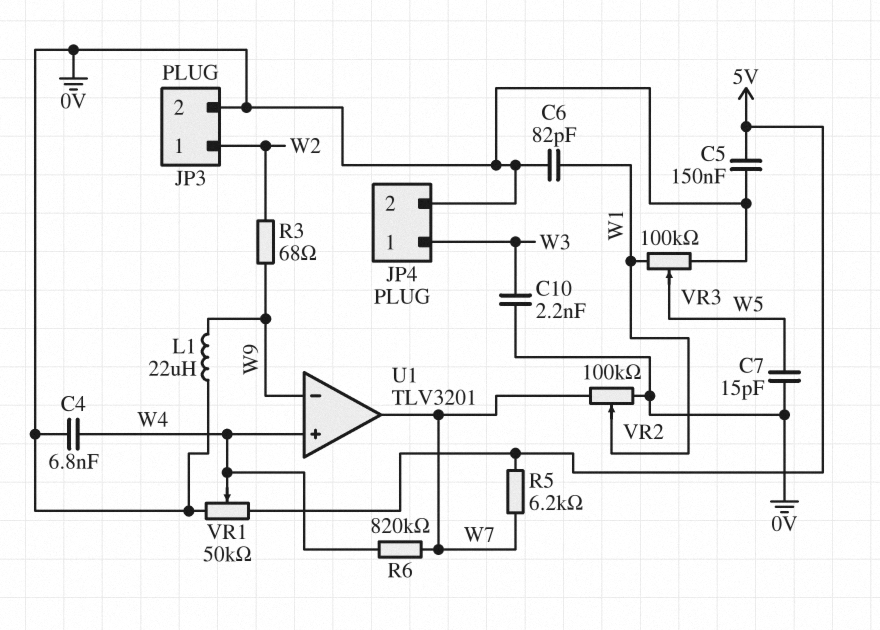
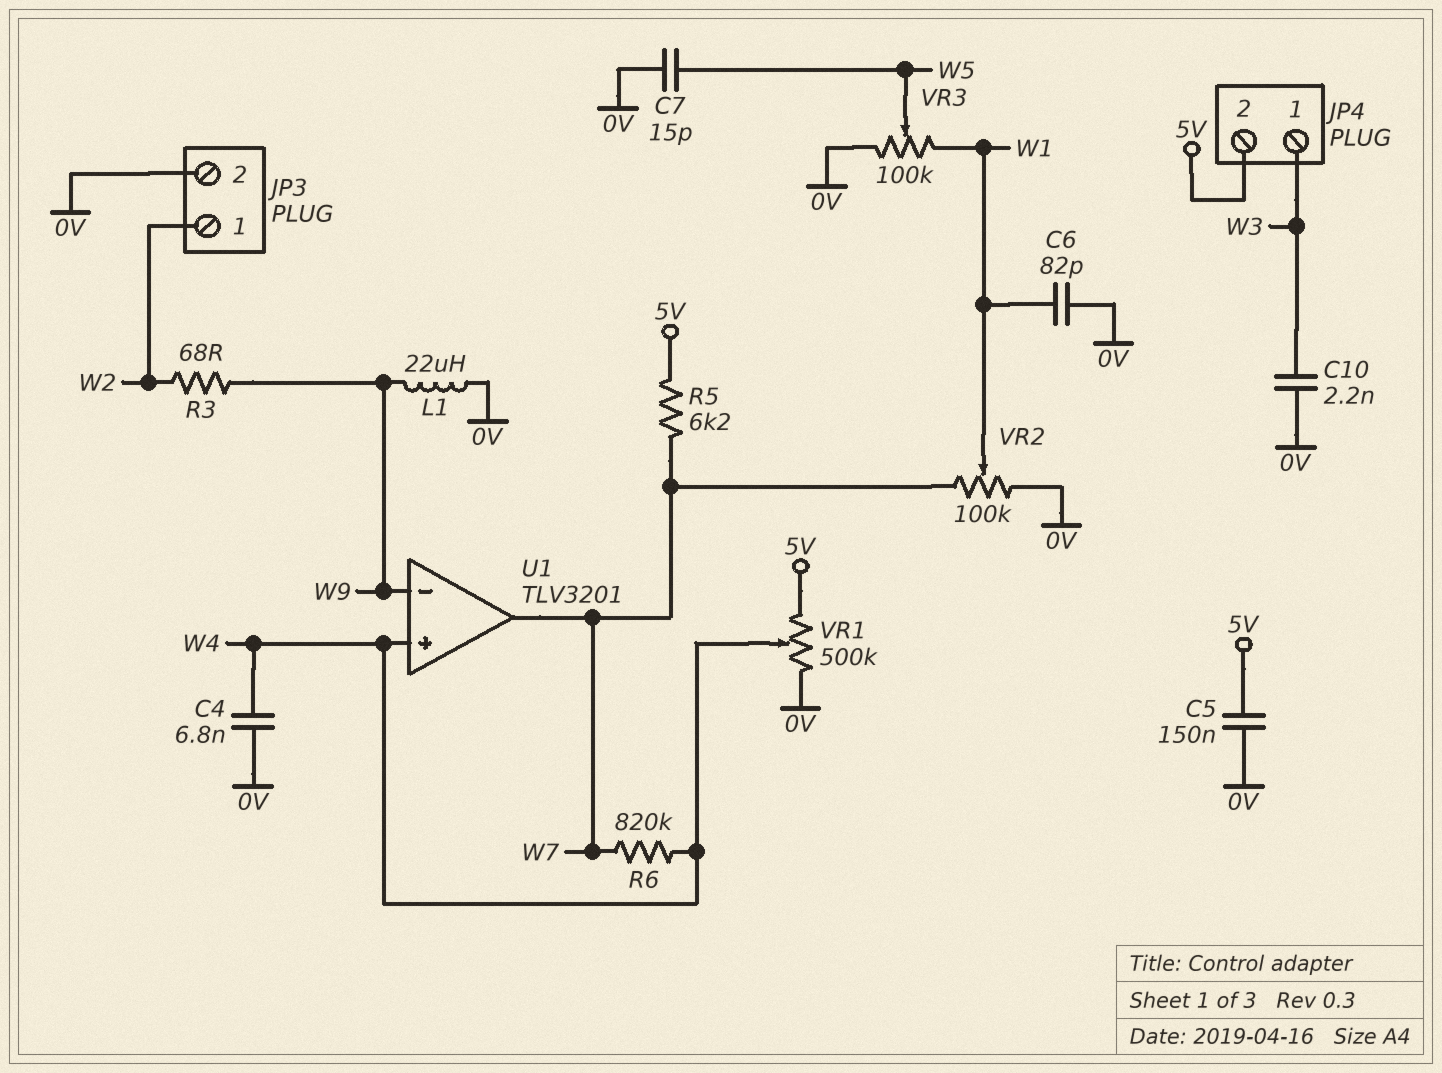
JP4 pin 2: 0V -> 5V
VR1: 50k (0V, 5V, wiper W4) -> 500k (0V, 5V, wiper W4)

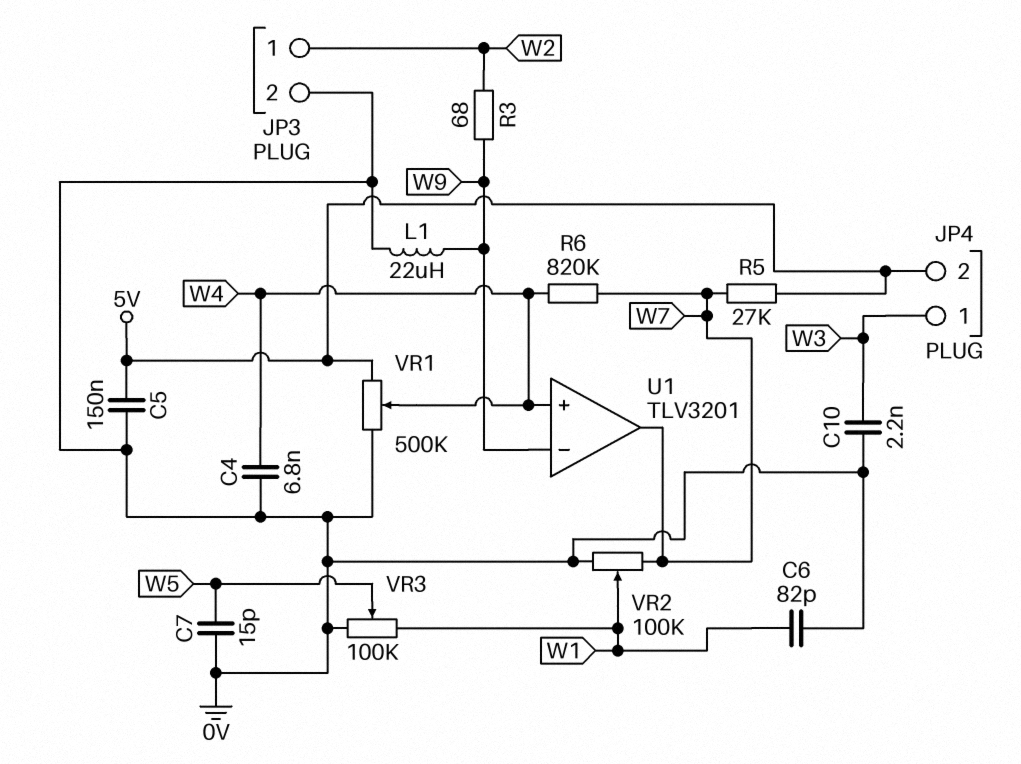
R5: 6.2k (5V, W7) -> 27k (5V, W7)

